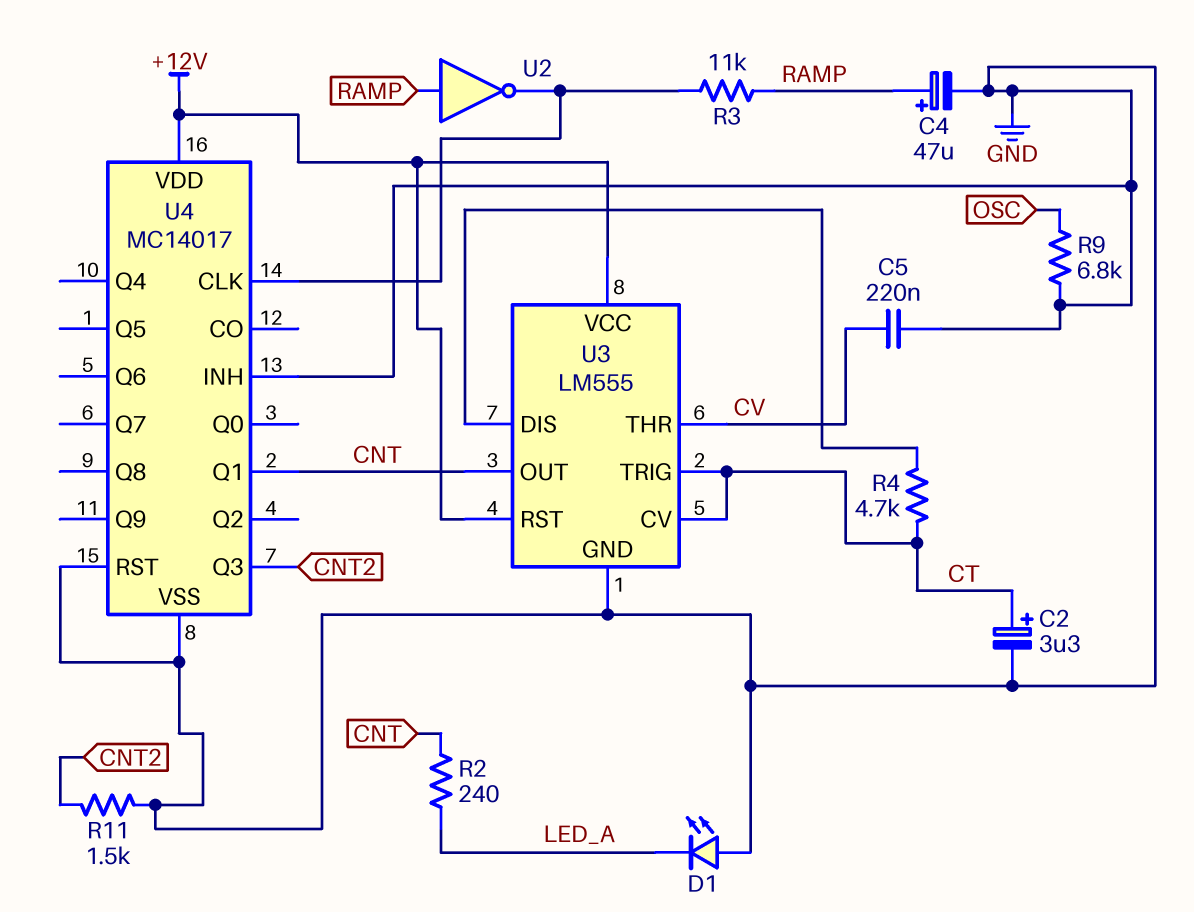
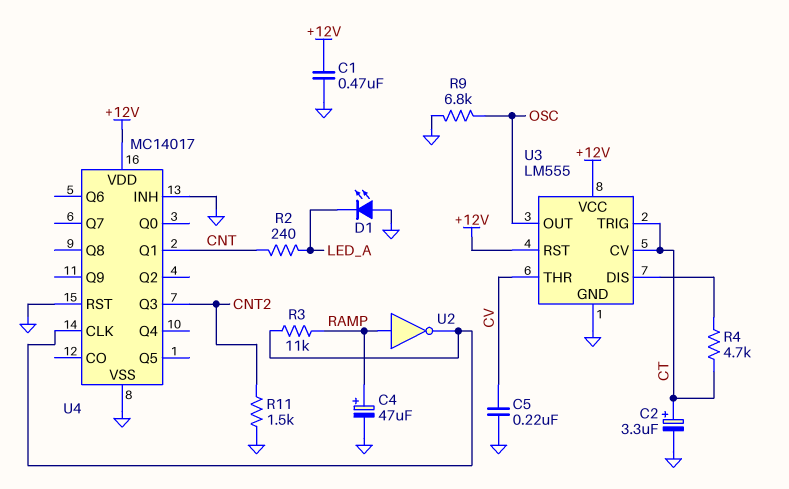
C1: none -> 470nF (+12V, GND)
U3 pin OUT: CNT -> OSC

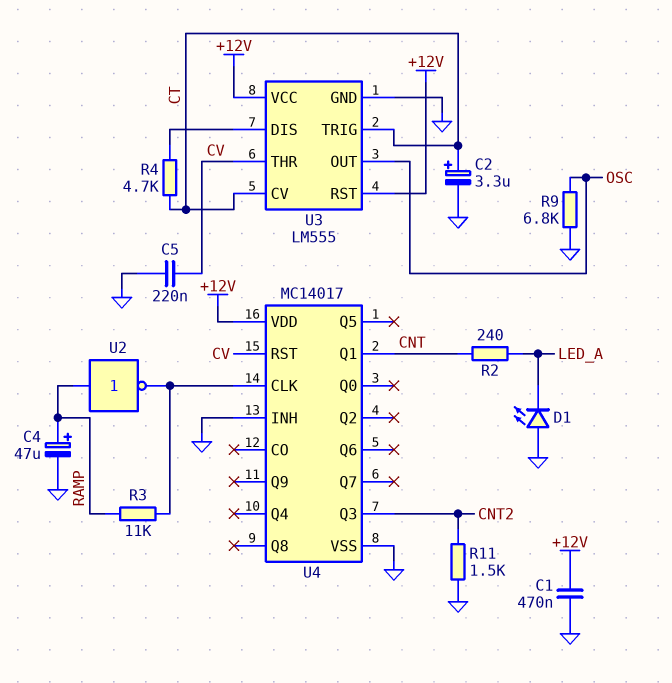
U4 pin RST: GND -> CV

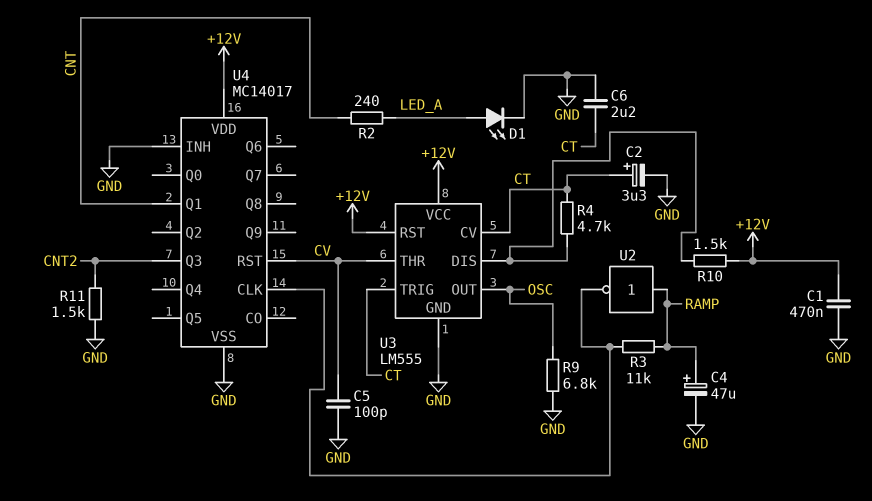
C5: 220nF (CV, GND) -> 100pF (CV, GND)
C6: none -> 2.2uF (CT, GND)
D1: LED (A GND, K LED_A) -> LED (A LED_A, K GND)
R10: none -> 1.5k (+12V, U3/DIS)

